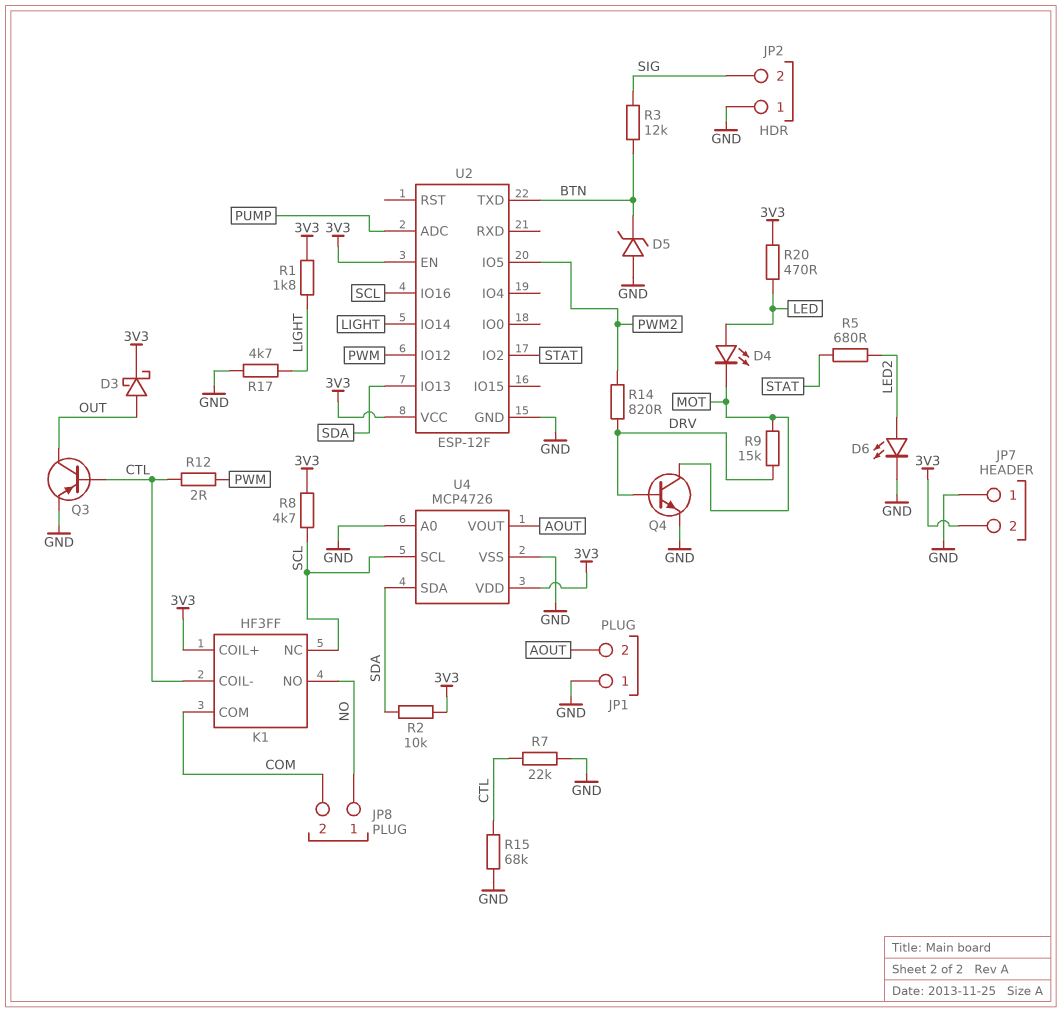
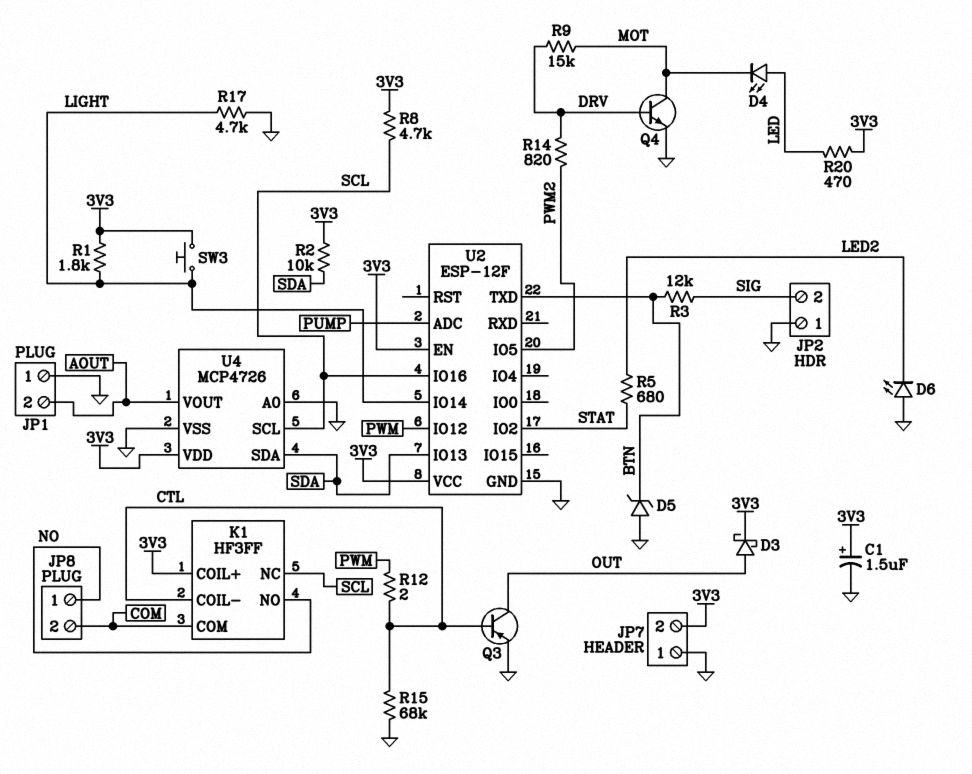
C1: none -> 1.5uF (plus 3V3, minus GND)
D6: LED (A LED2, K GND) -> LED (A GND, K LED2)
R7: 22k (CTL, GND) -> none
SW3: none -> button (3V3, LIGHT)

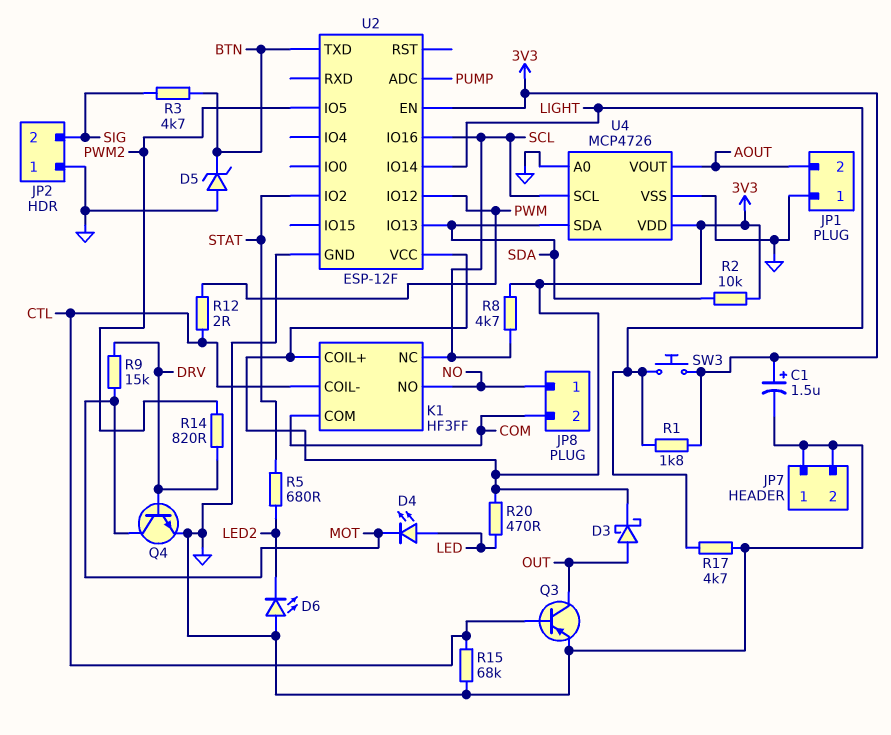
JP7 pin 2: 3V3 -> GND
R3: 12k (BTN, SIG) -> 4.7k (BTN, SIG)

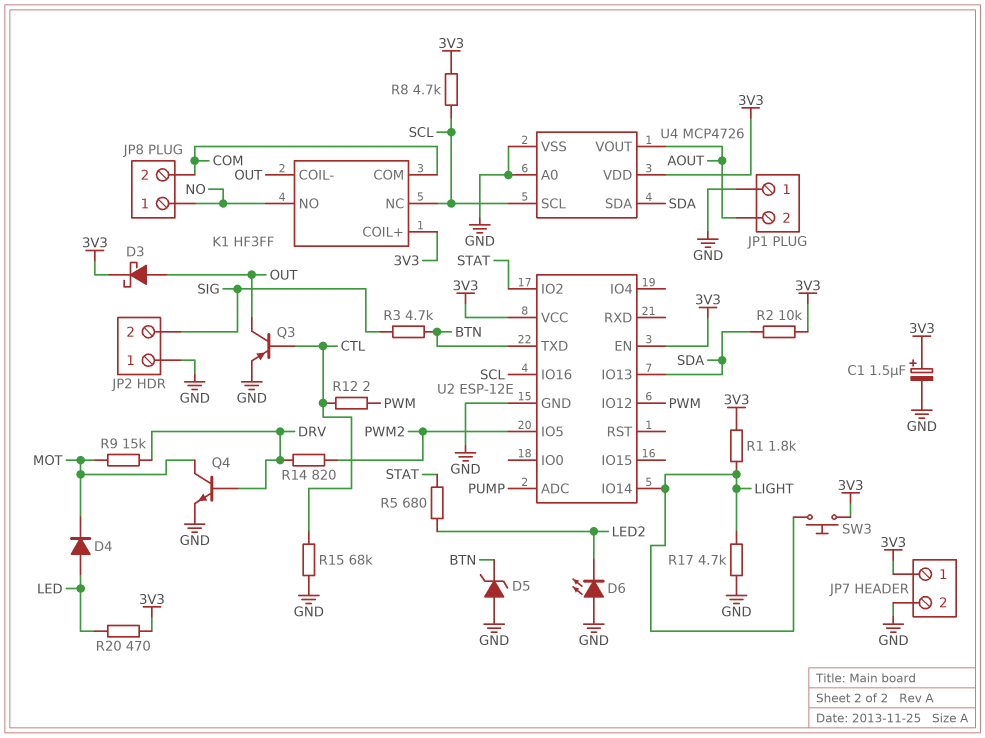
D4: LED (A LED, K MOT) -> diode (A LED, K MOT)
JP7 pin 1: GND -> 3V3
K1 pin COIL-: CTL -> OUT
U2: ESP-12F -> ESP-12E

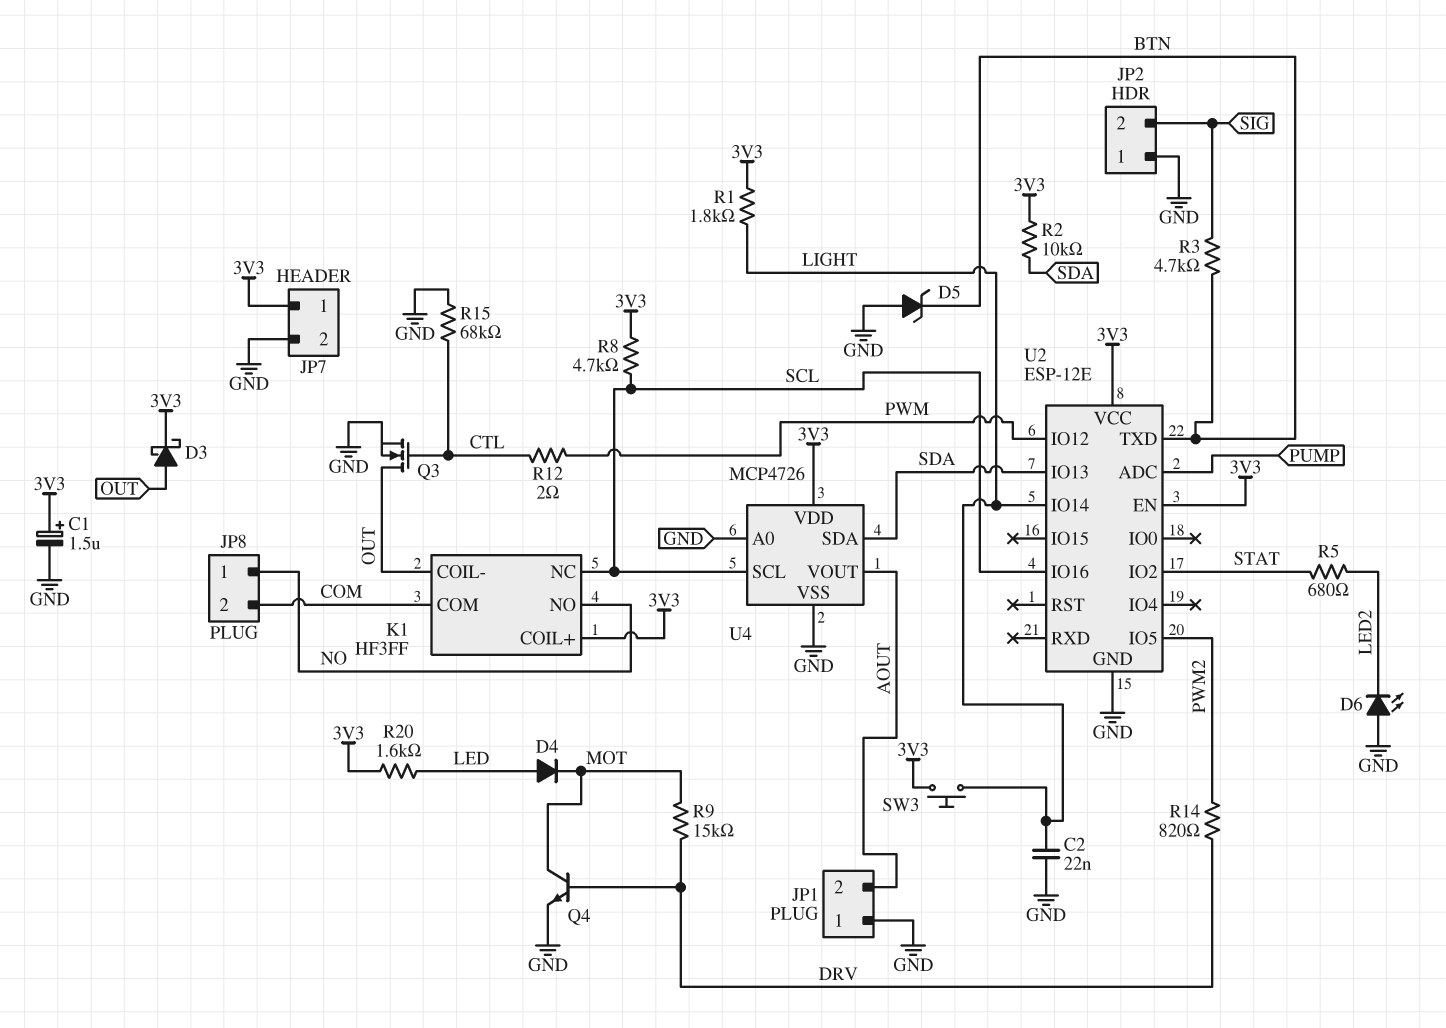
C2: none -> 22nF (GND, LIGHT)
Q3: PNP (B CTL, C OUT, E GND) -> NMOS (G CTL, D OUT, S GND)
R17: 4.7k (GND, LIGHT) -> none
R20: 470 (3V3, LED) -> 1.6k (3V3, LED)

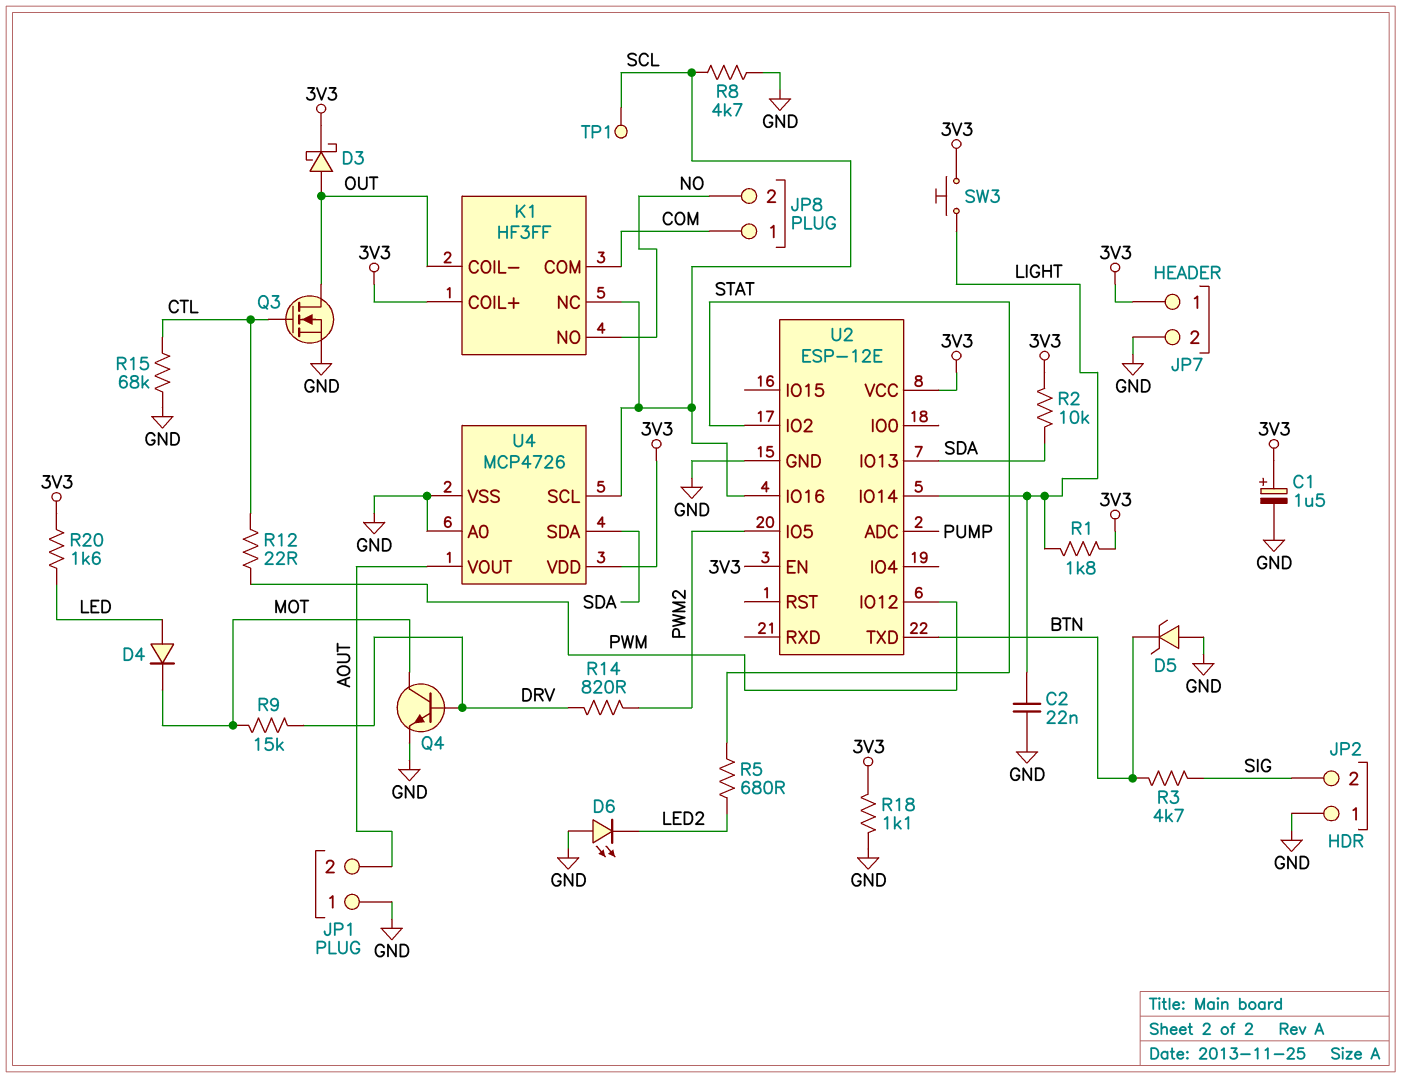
JP8 pin 1: NO -> COM
JP8 pin 2: COM -> NO
R8: 4.7k (3V3, SCL) -> 4.7k (GND, SCL)
R12: 2 (CTL, PWM) -> 22 (CTL, PWM)
R18: none -> 1.1k (3V3, GND)
TP1: none -> test point (SCL)

